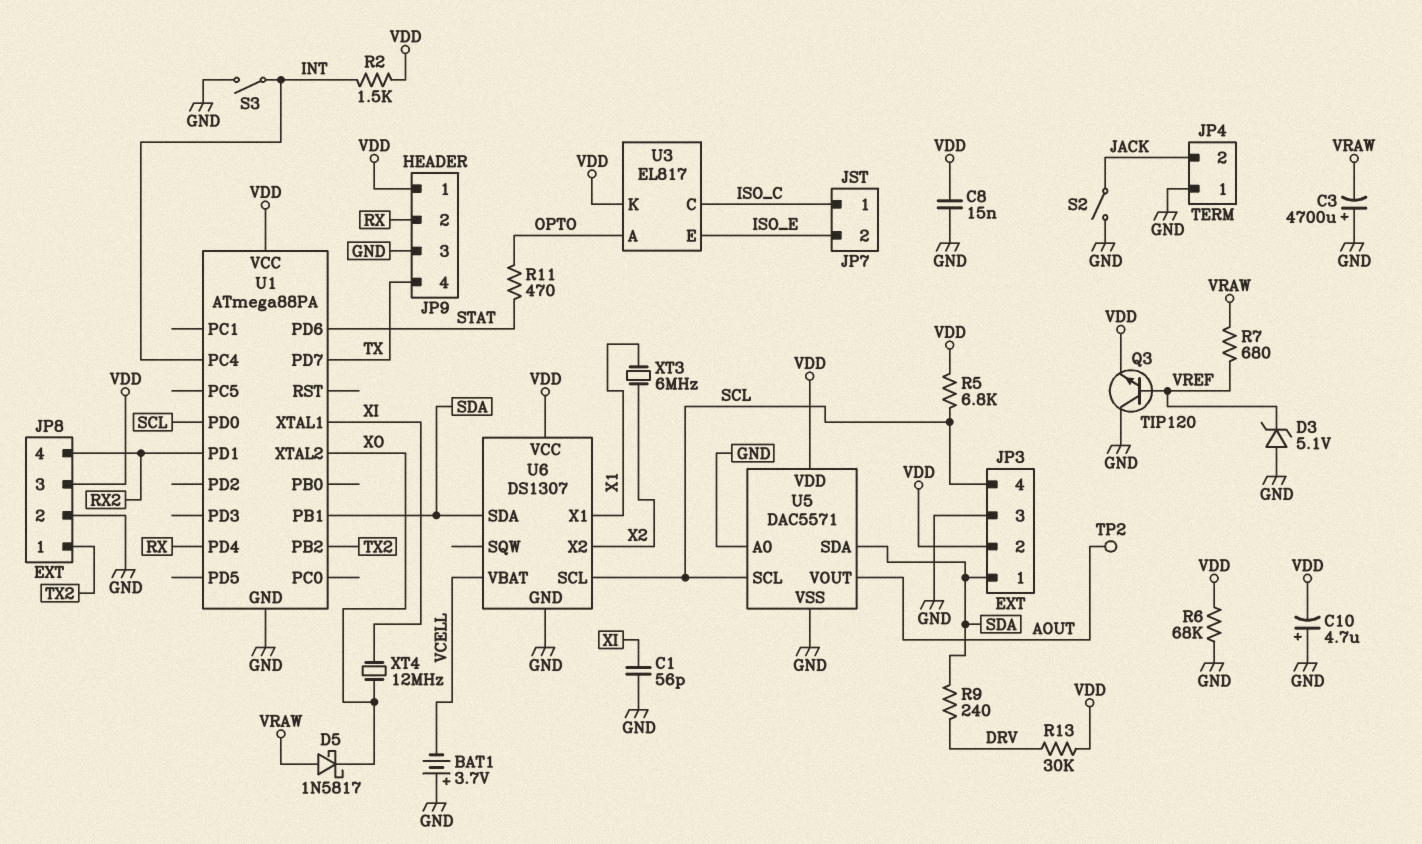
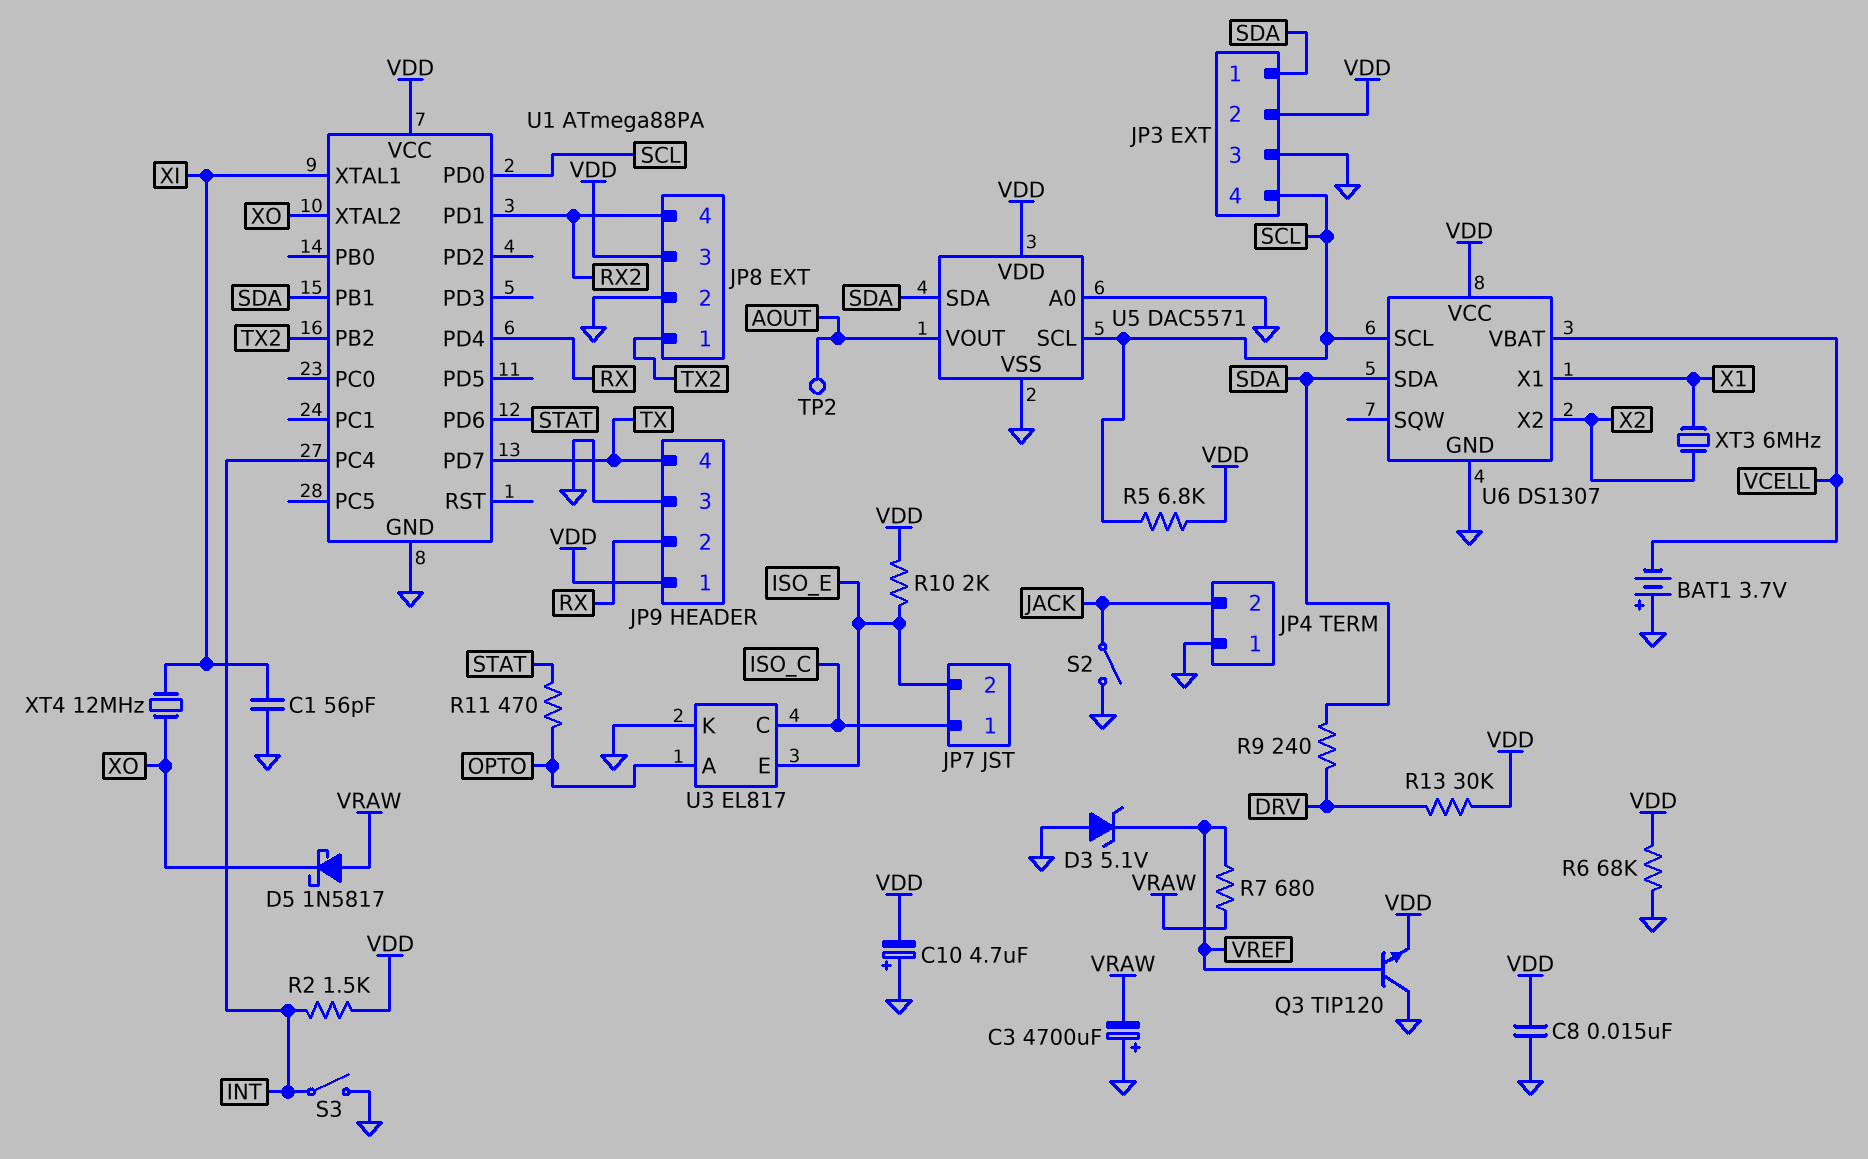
R10: none -> 2k (ISO_E, VDD)
U3 pin K: VDD -> GND

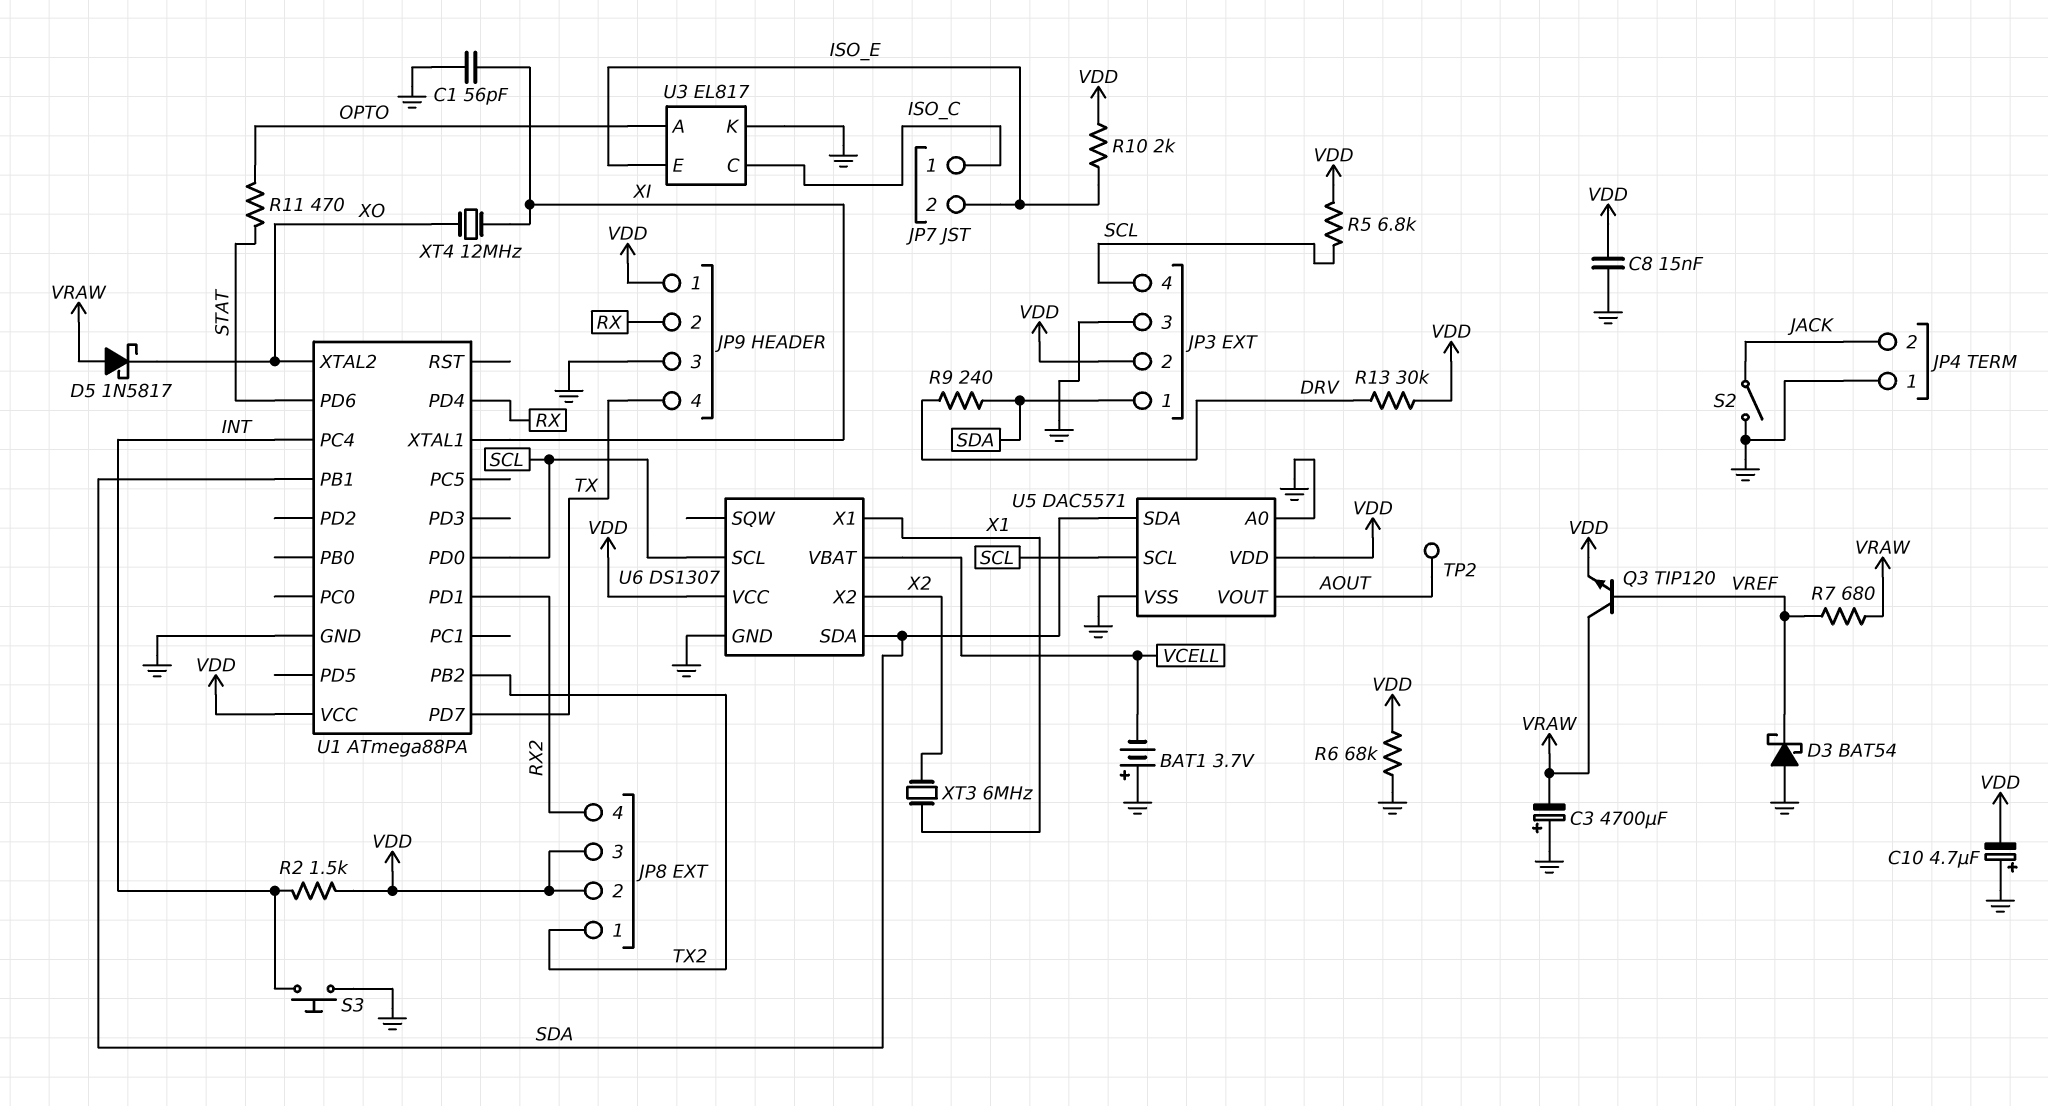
D3: zener 5.1V (A GND, K VREF) -> schottky BAT54 (A GND, K VREF)
JP8 pin 2: GND -> VDD
Q3: NPN TIP120 (B VREF, C GND, E VDD) -> NPN TIP120 (B VREF, C VRAW, E VDD)
S3: switch (GND, INT) -> button (GND, INT)

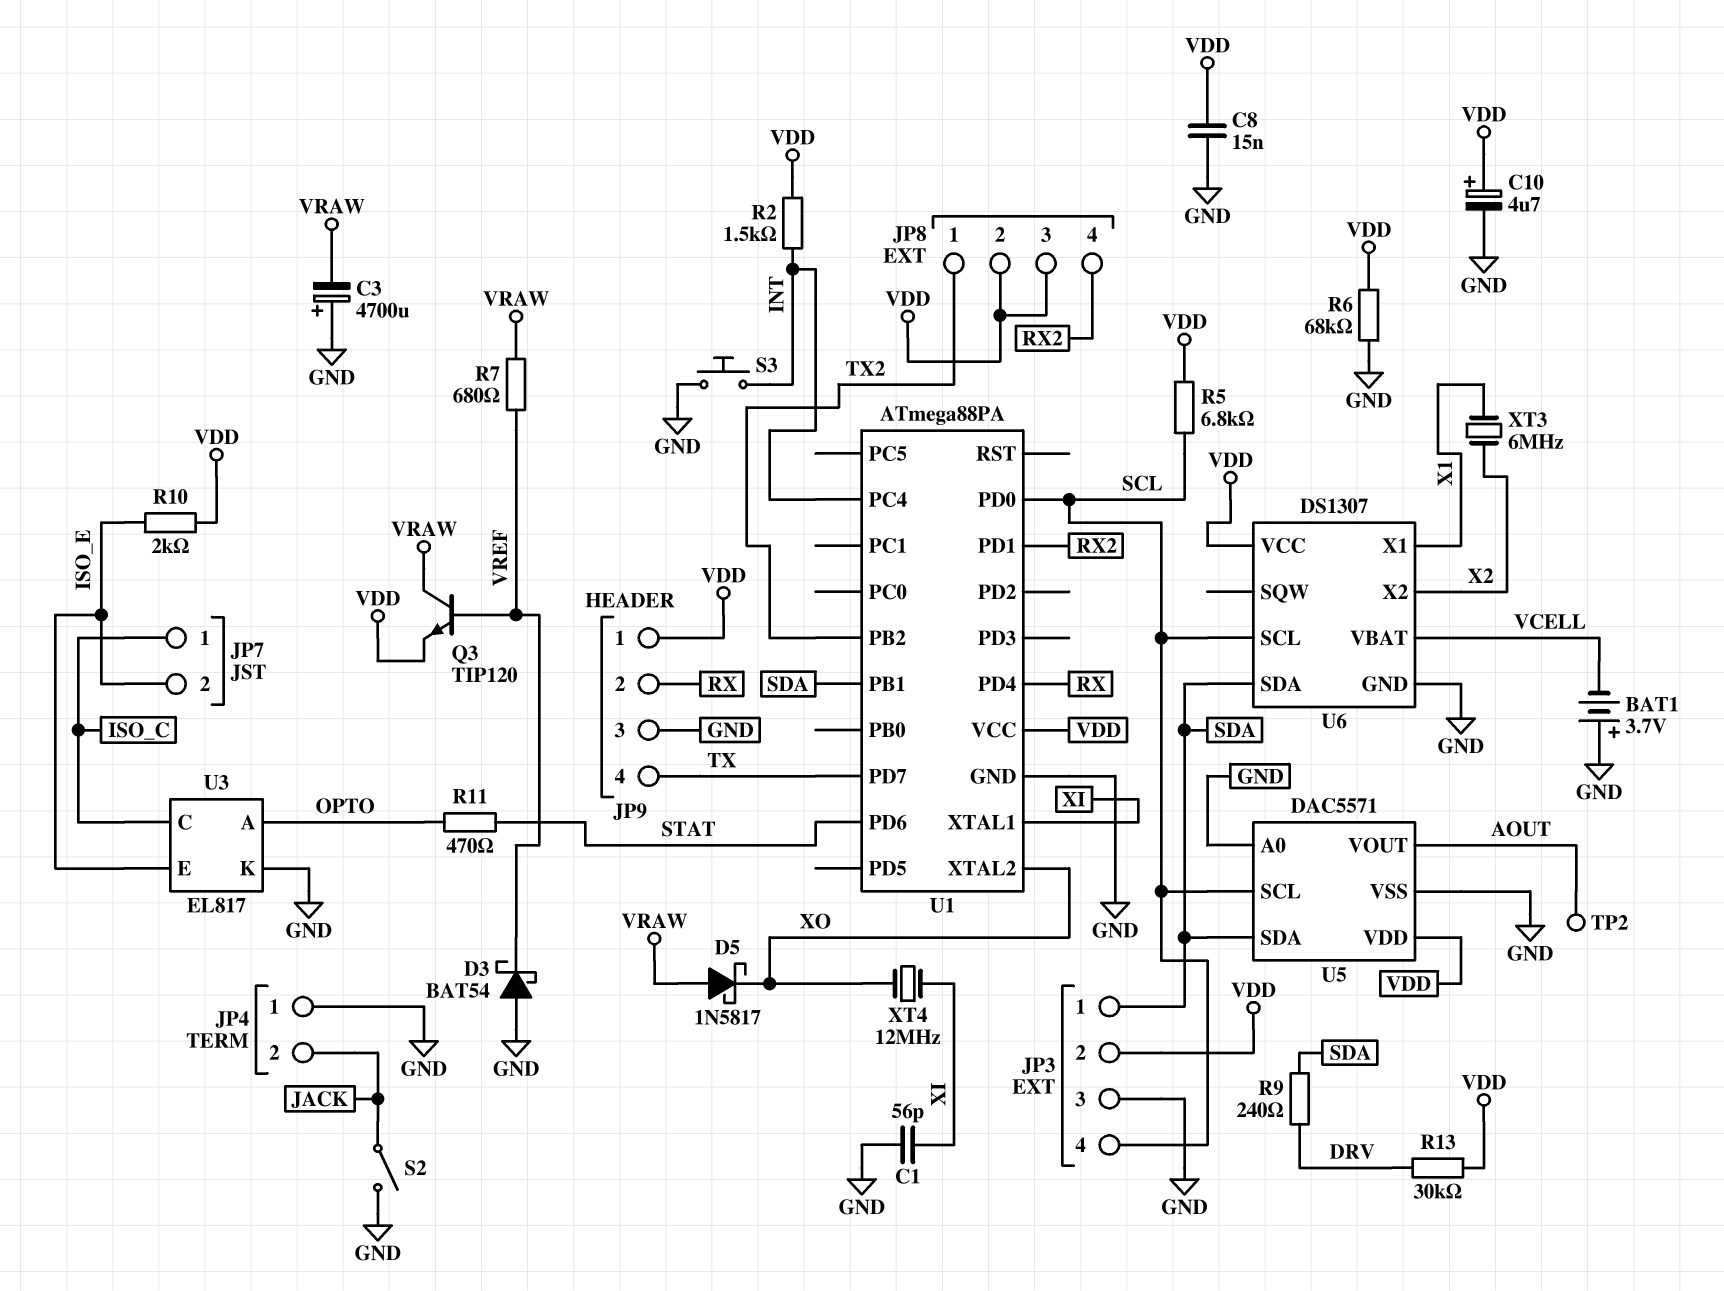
C10: 4.7uF (plus GND, minus VDD) -> 4.7uF (plus VDD, minus GND)

